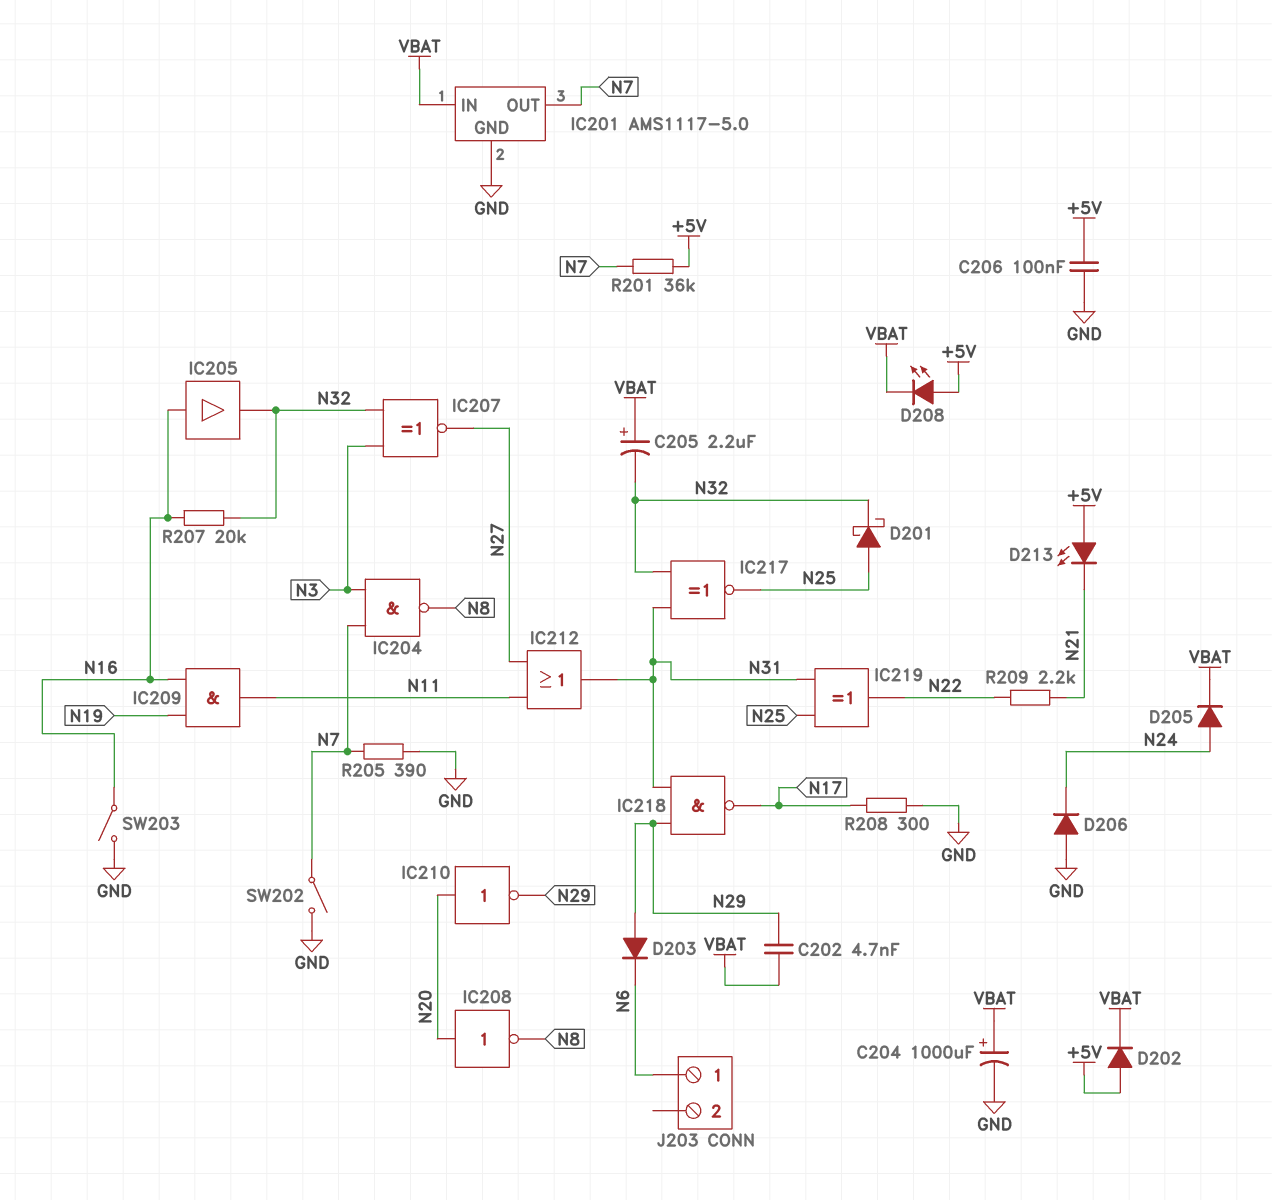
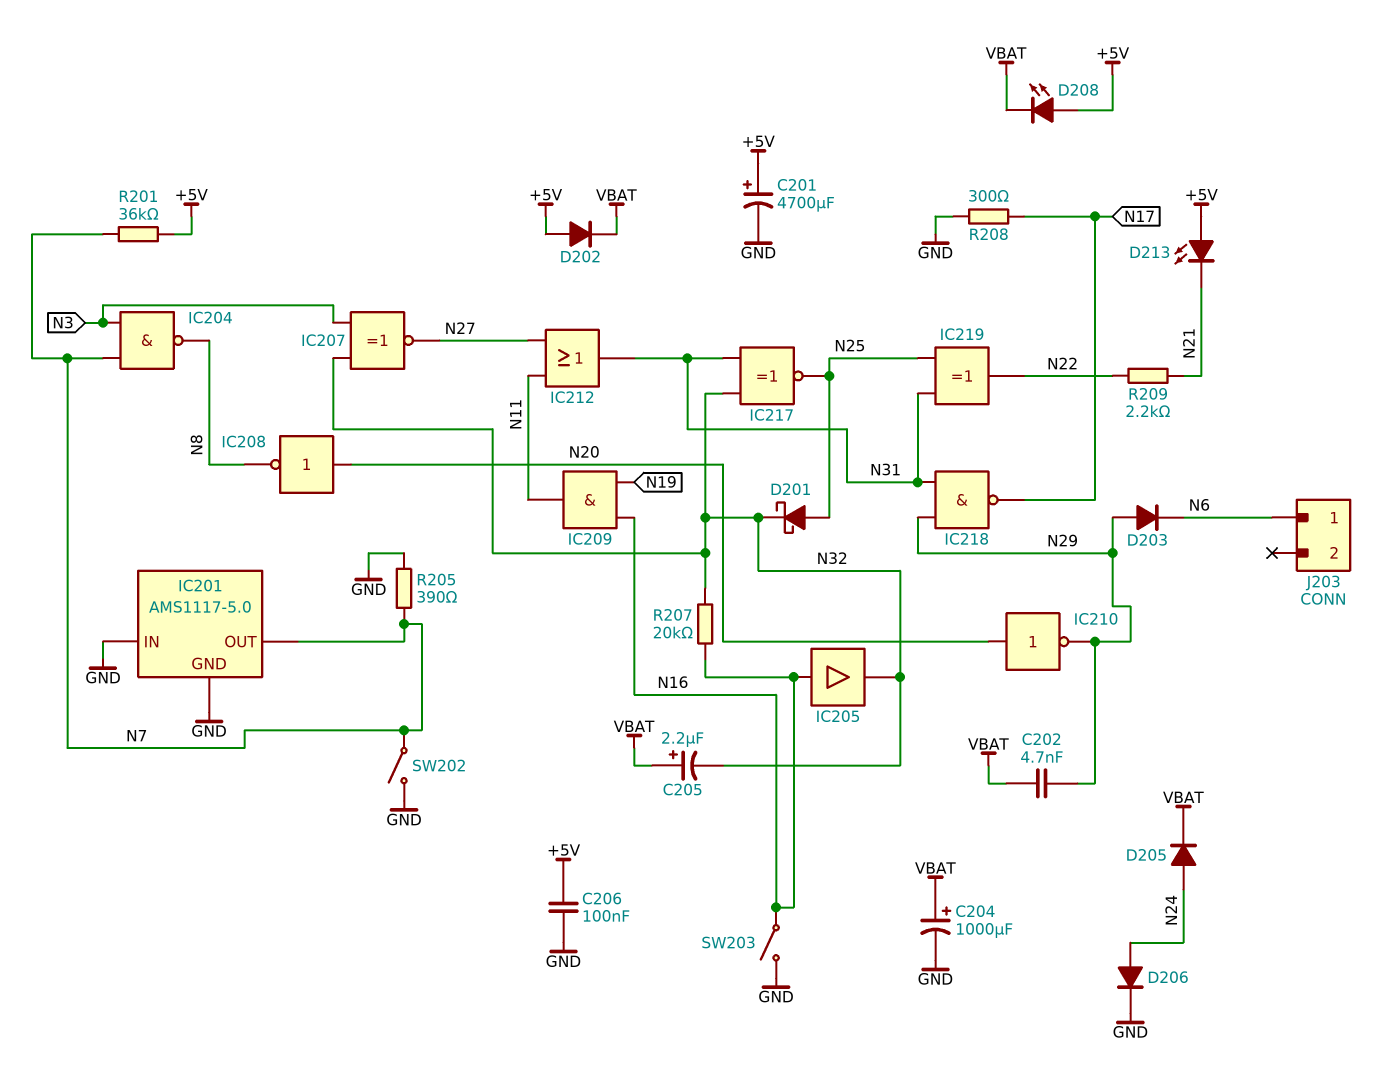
C201: none -> 4700uF (plus +5V, minus GND)
D206: diode (A GND, K N24) -> diode (A N24, K GND)
IC201 pin IN: VBAT -> GND

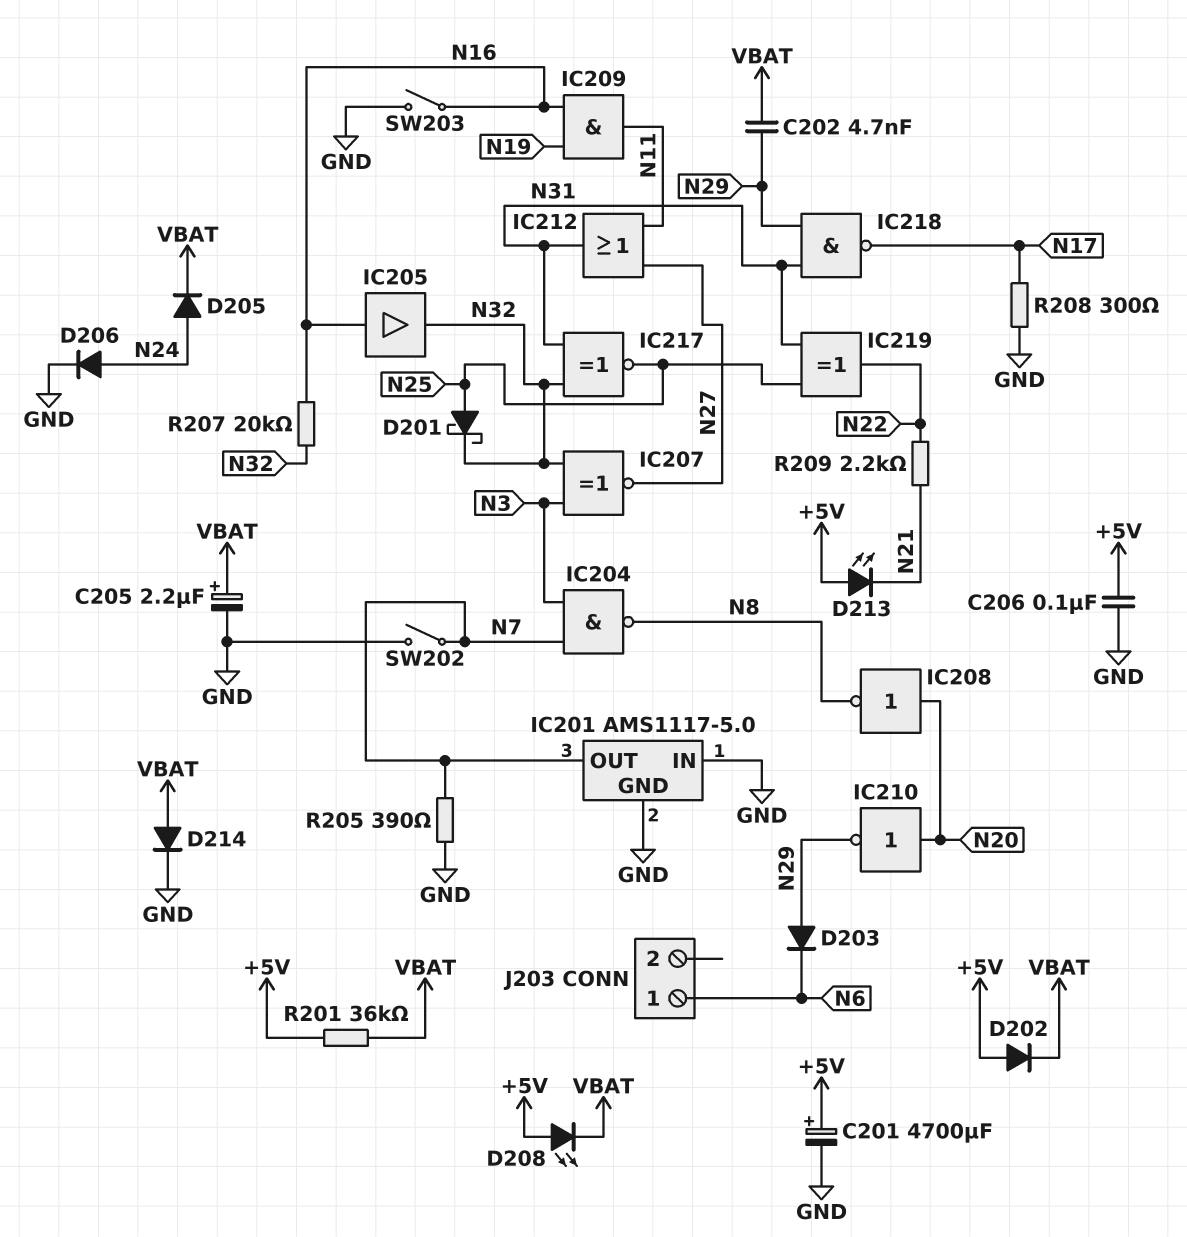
C204: 1000uF (plus VBAT, minus GND) -> none
C205: 2.2uF (plus VBAT, minus N32) -> 2.2uF (plus VBAT, minus GND)
D214: none -> diode (A VBAT, K GND)
R201: 36k (+5V, N7) -> 36k (+5V, VBAT)

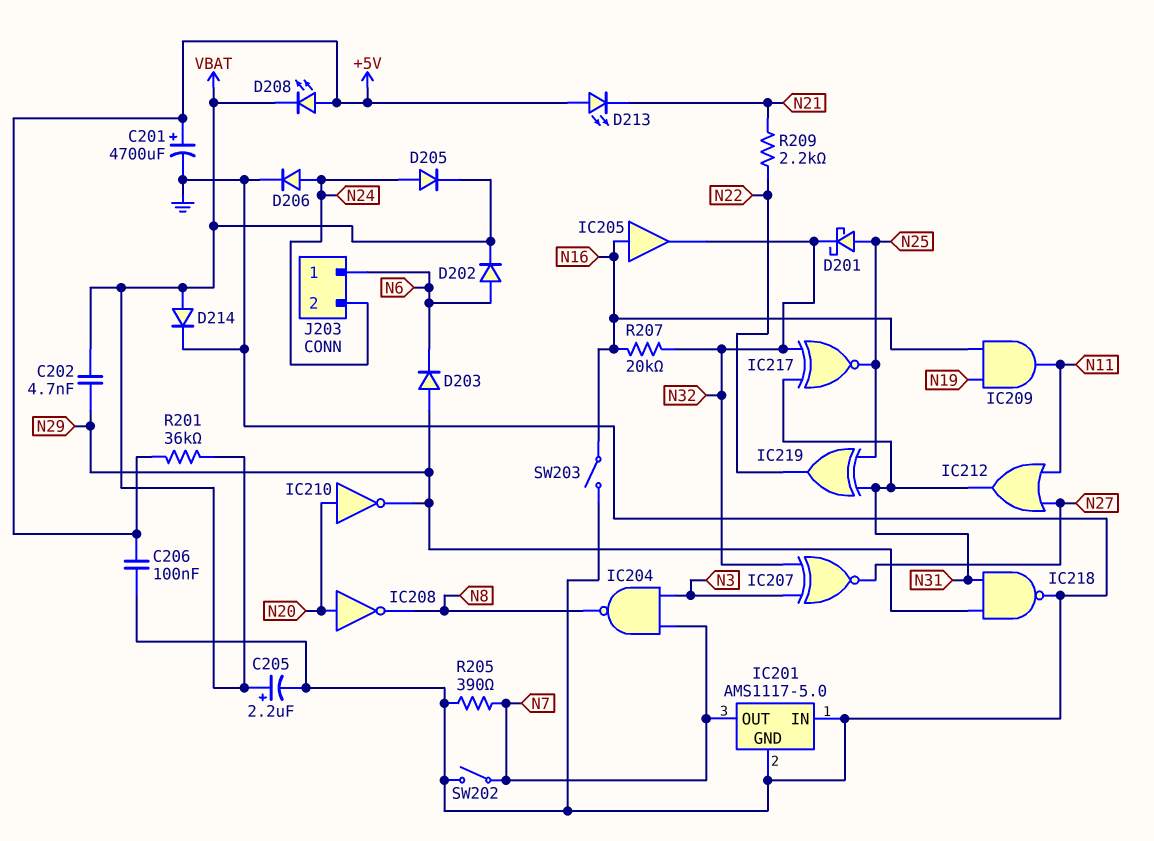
D202: diode (A +5V, K VBAT) -> diode (A N6, K VBAT)
IC218: NAND (in N29, in N31, out N17) -> NAND (in N29, in N31, out GND)
J203 pin 2: none -> N24
R208: 300 (GND, N17) -> none

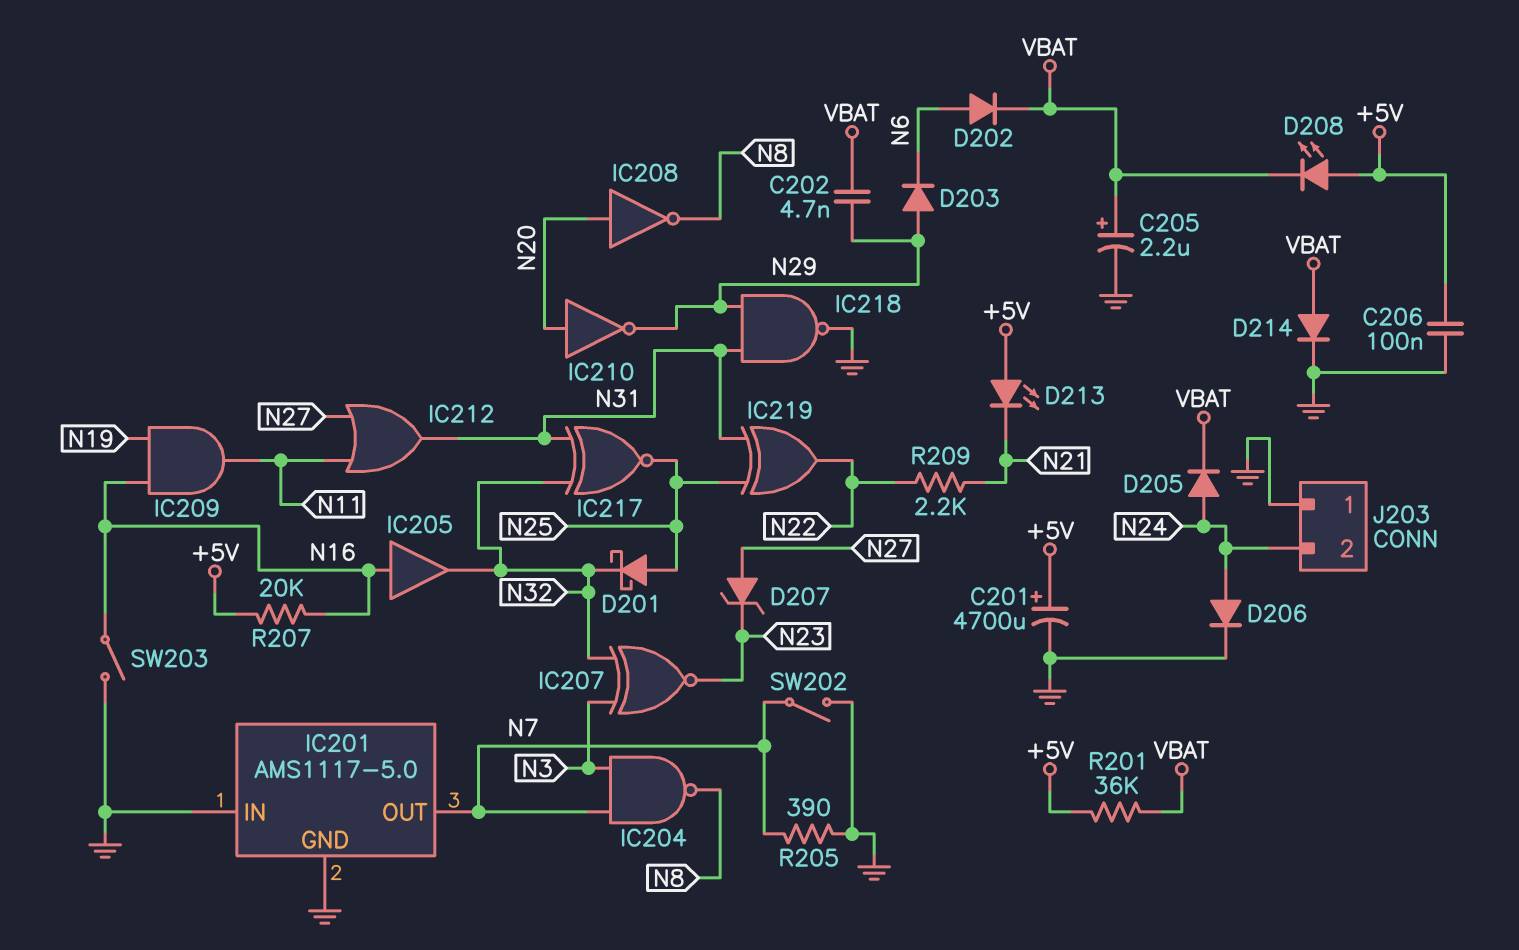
D207: none -> zener (A N27, K N23)
IC207: XNOR (in N3, in N32, out N27) -> XNOR (in N3, in N32, out N23)
J203 pin 1: N6 -> GND
R207: 20k (N16, N32) -> 20k (+5V, N16)

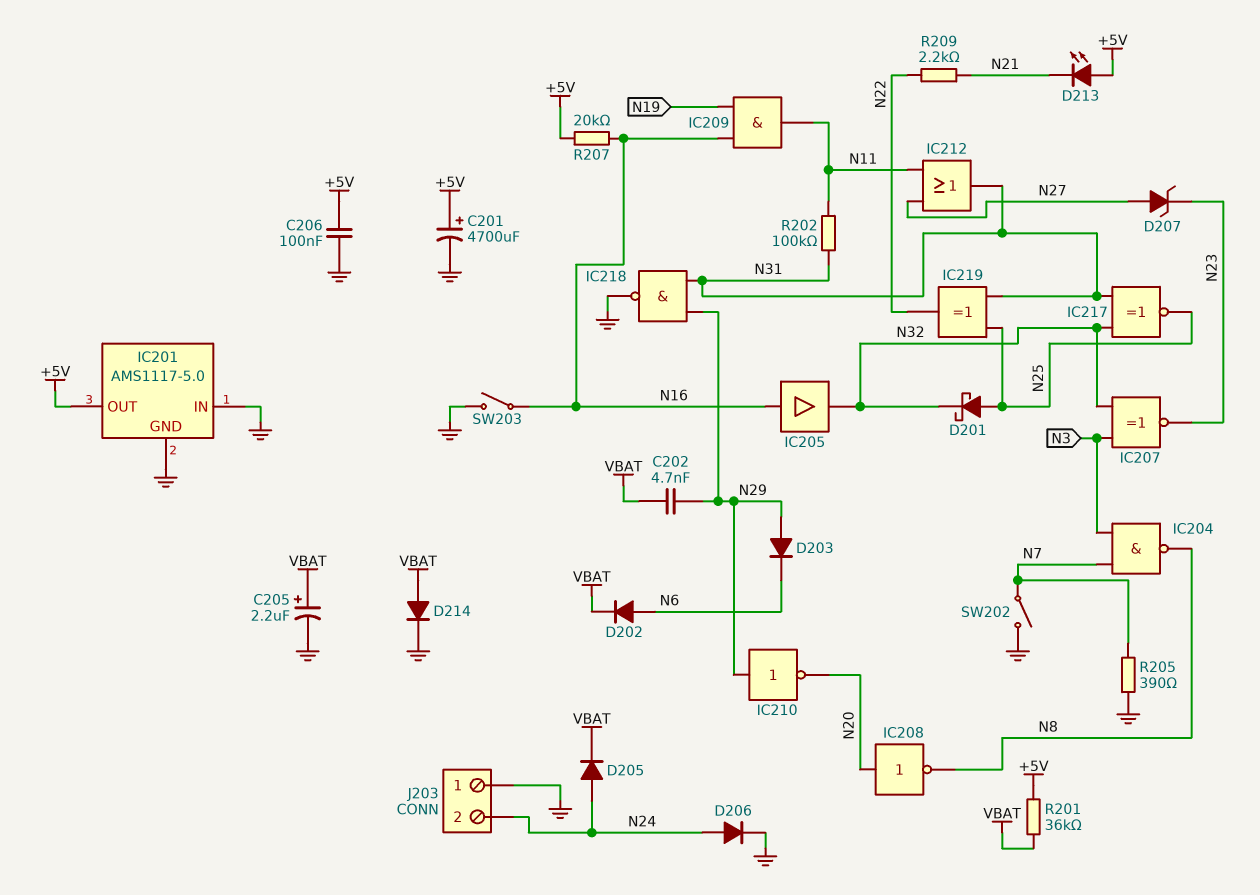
D208: LED (A +5V, K VBAT) -> none
IC201 pin OUT: N7 -> +5V
IC210: NOT (in N20, out N29) -> NOT (in N29, out N20)
R202: none -> 100k (N11, N31)

